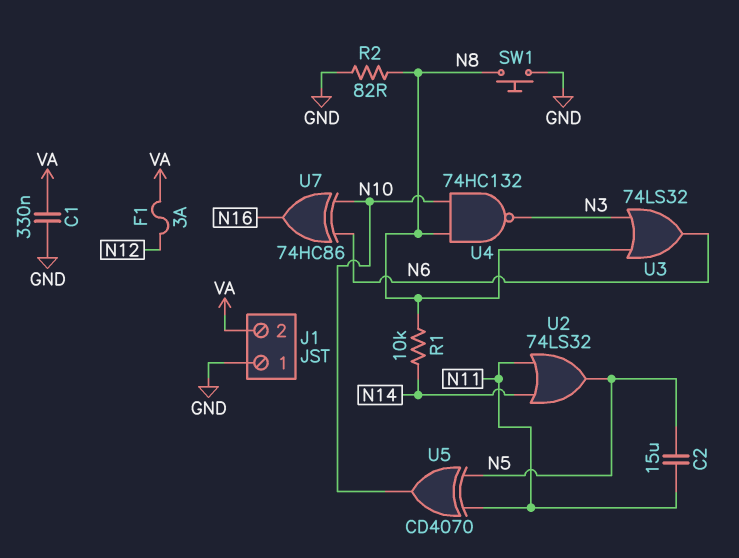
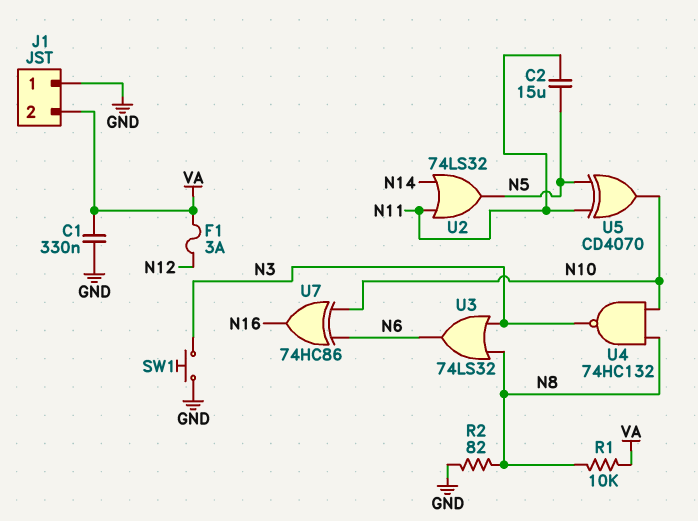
R1: 10k (N8, N14) -> 10k (N8, VA)
SW1: button (GND, N8) -> button (GND, N3)

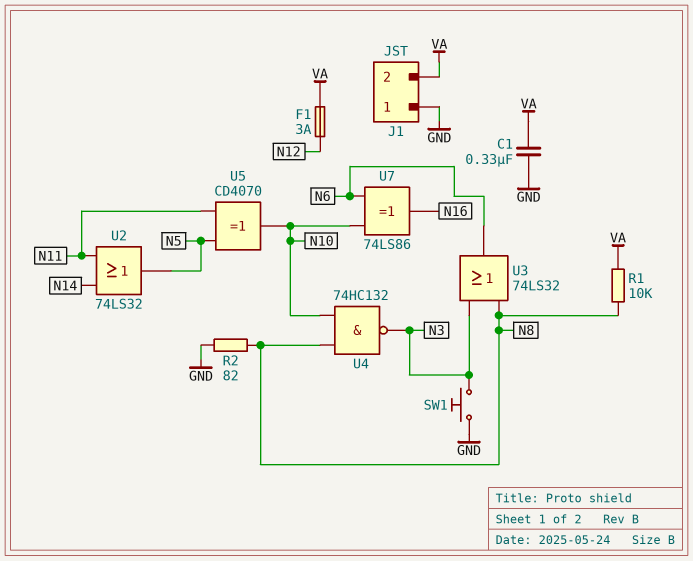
C2: 15uF (N5, N11) -> none
U7: XOR 74HC86 (in N6, in N10, out N16) -> XOR 74LS86 (in N6, in N10, out N16)

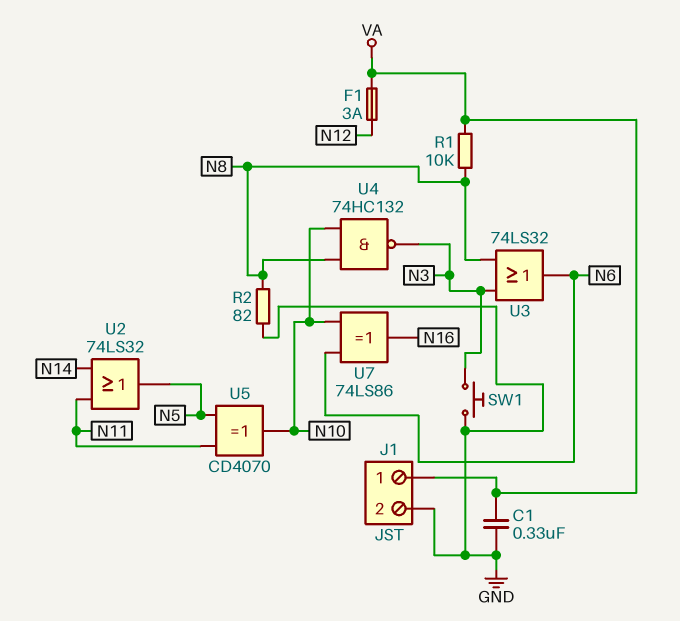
J1 pin 1: GND -> VA
J1 pin 2: VA -> GND

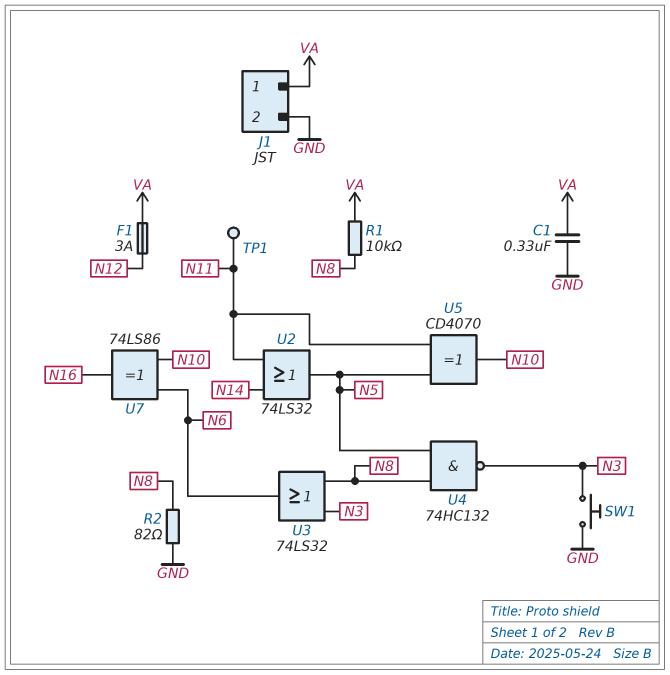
TP1: none -> test point (N11)
U4: NAND 74HC132 (in N8, in N10, out N3) -> NAND 74HC132 (in N5, in N8, out N3)

